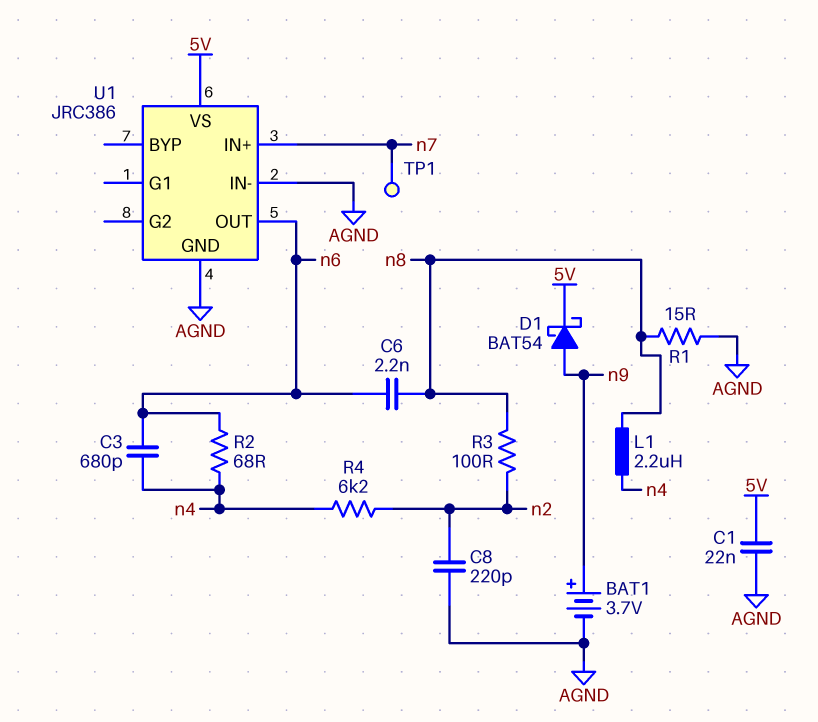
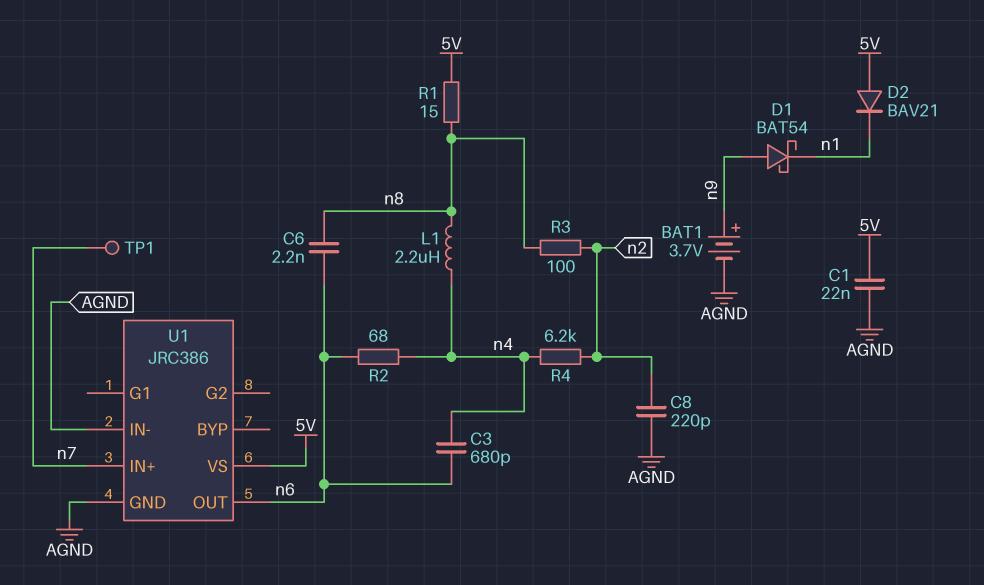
D1: schottky BAT54 (A n9, K 5V) -> schottky BAT54 (A n9, K n1)
D2: none -> diode BAV21 (A 5V, K n1)
R1: 15 (AGND, n8) -> 15 (5V, n8)

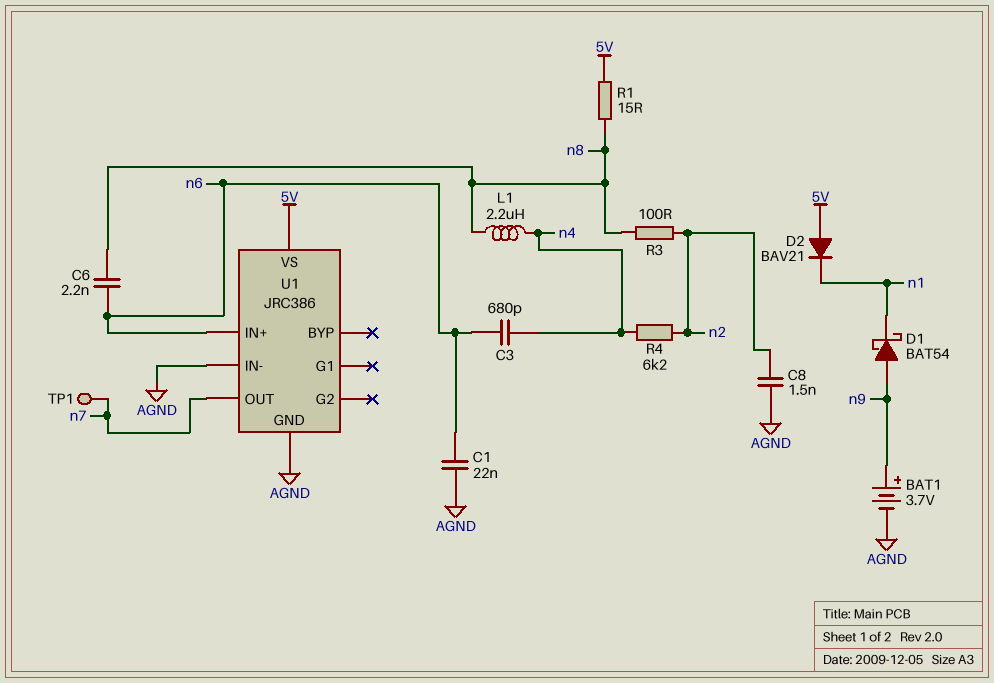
C1: 22nF (5V, AGND) -> 22nF (AGND, n6)
C8: 220pF (AGND, n2) -> 1.5nF (AGND, n2)
R2: 68 (n4, n6) -> none
U1 pin IN+: n7 -> n6
U1 pin OUT: n6 -> n7

